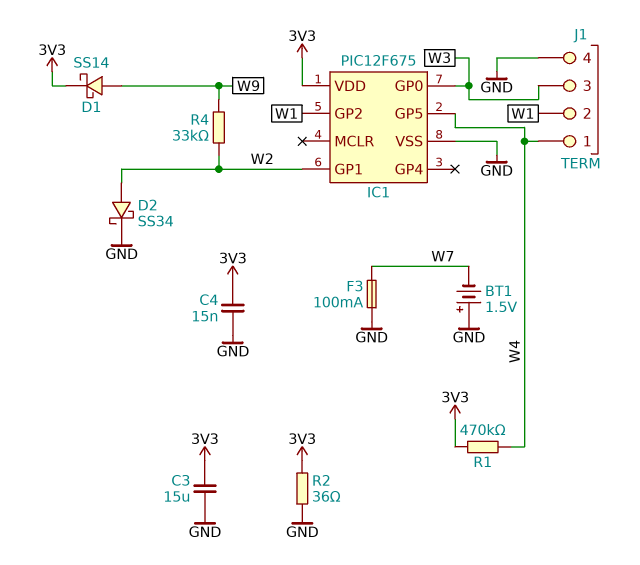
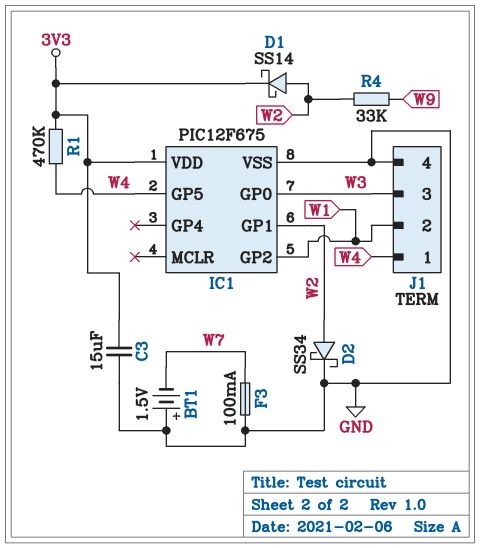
C4: 15nF (3V3, GND) -> none
D1: schottky SS14 (A W9, K 3V3) -> schottky SS14 (A W2, K 3V3)
R2: 36 (3V3, GND) -> none

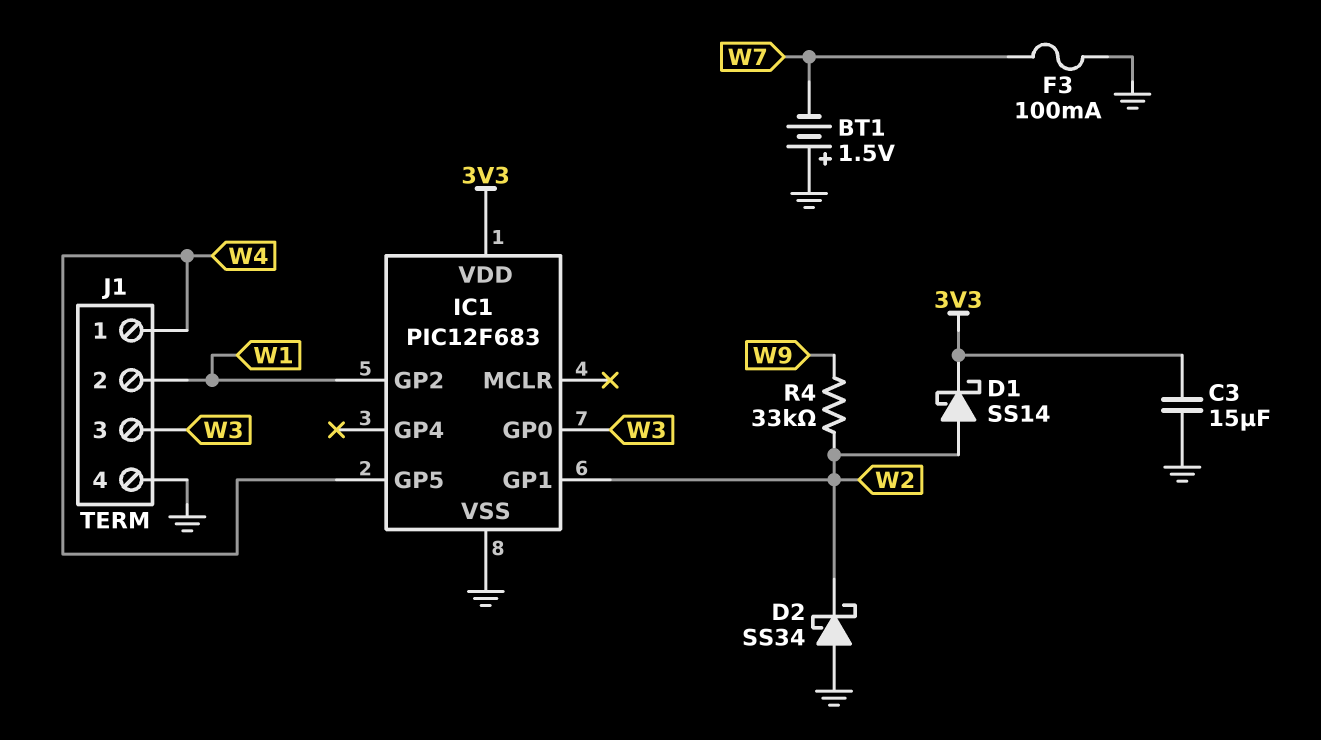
D2: schottky SS34 (A W2, K GND) -> schottky SS34 (A GND, K W2)
IC1: PIC12F675 -> PIC12F683
R1: 470k (3V3, W4) -> none

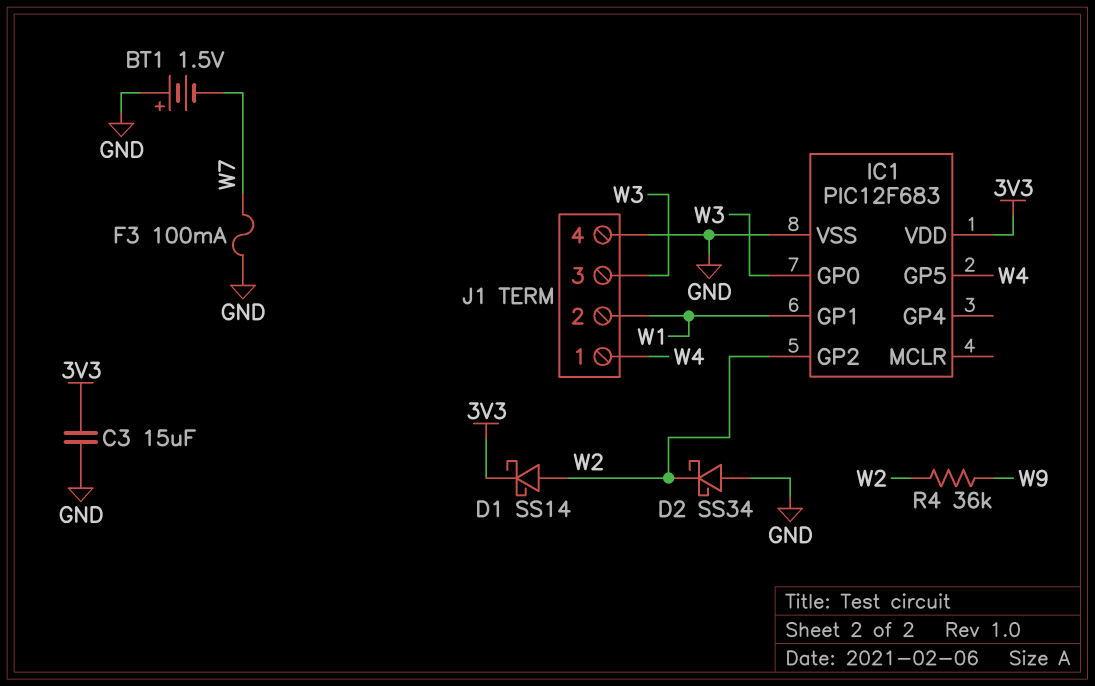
IC1 pin GP1: W2 -> W1
IC1 pin GP2: W1 -> W2
R4: 33k (W2, W9) -> 36k (W2, W9)

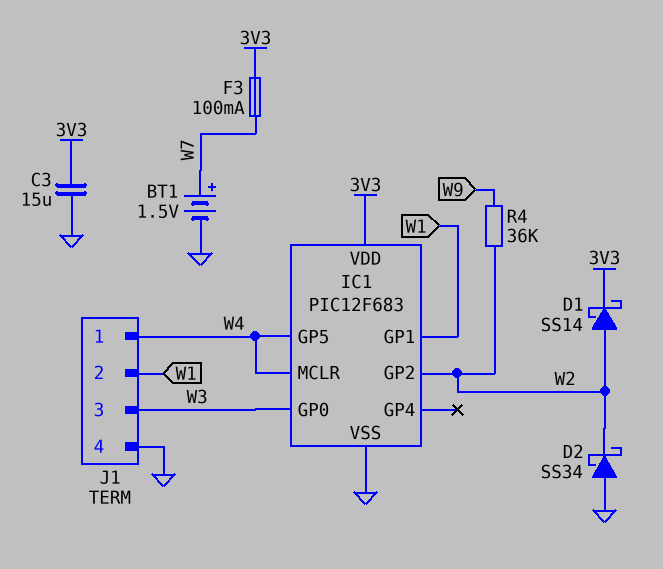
BT1: 1.5V (plus GND, minus W7) -> 1.5V (plus W7, minus GND)
F3: 100mA (GND, W7) -> 100mA (3V3, W7)
IC1 pin MCLR: none -> W4

